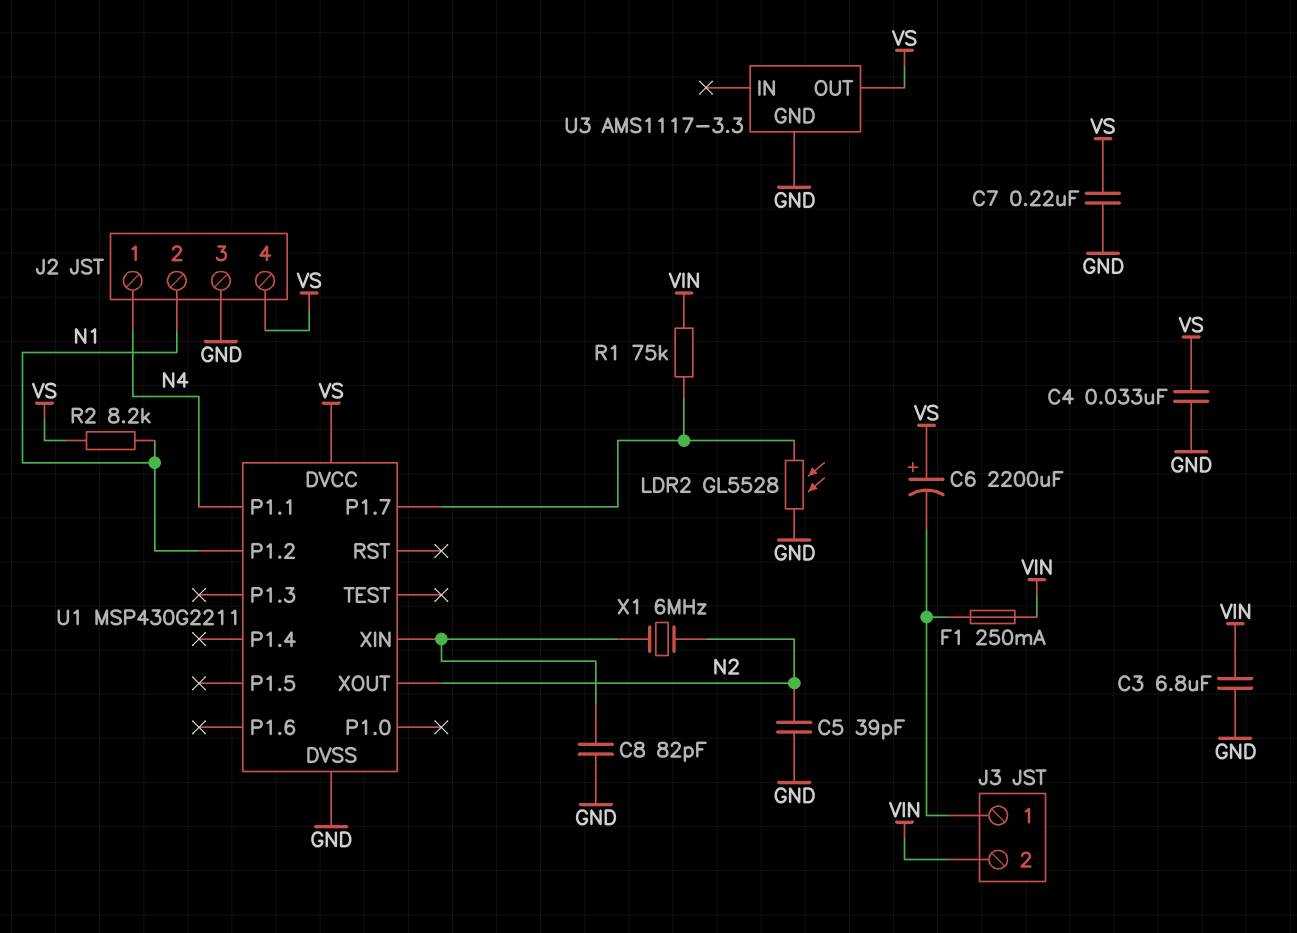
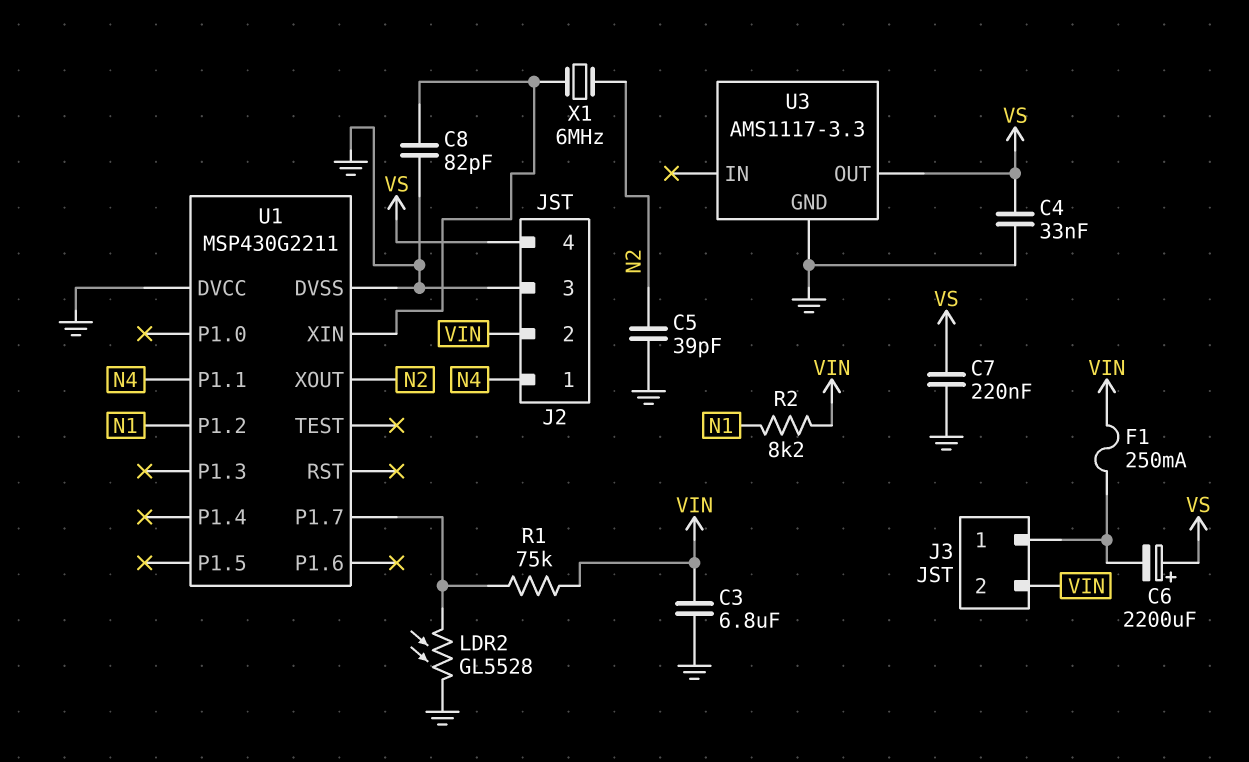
J2 pin 2: N1 -> VIN
R2: 8.2k (N1, VS) -> 8.2k (N1, VIN)
U1 pin DVCC: VS -> GND

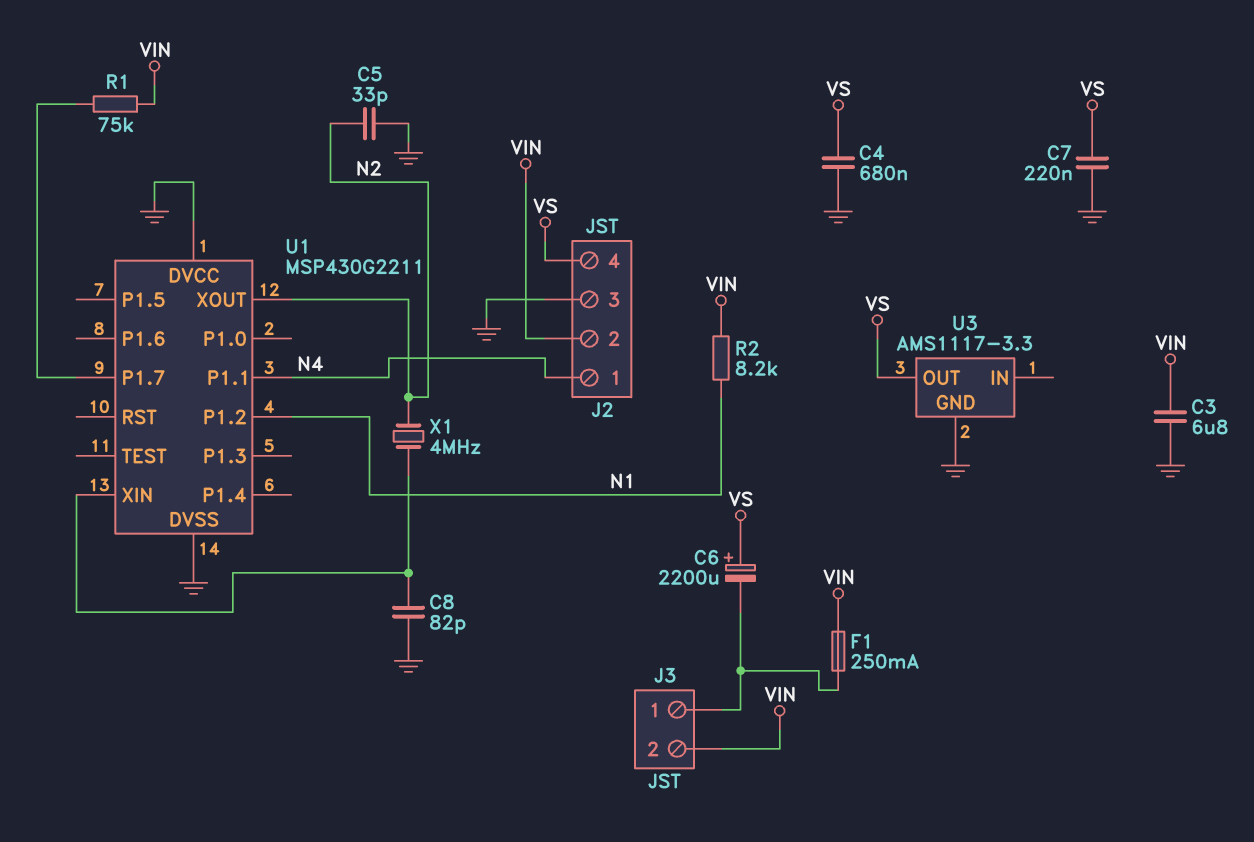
C4: 33nF (GND, VS) -> 680nF (GND, VS)
C5: 39pF (GND, N2) -> 33pF (GND, N2)
LDR2: GL5528 (GND, U1/P1.7) -> none
X1: 6MHz (N2, U1/XIN) -> 4MHz (N2, U1/XIN)

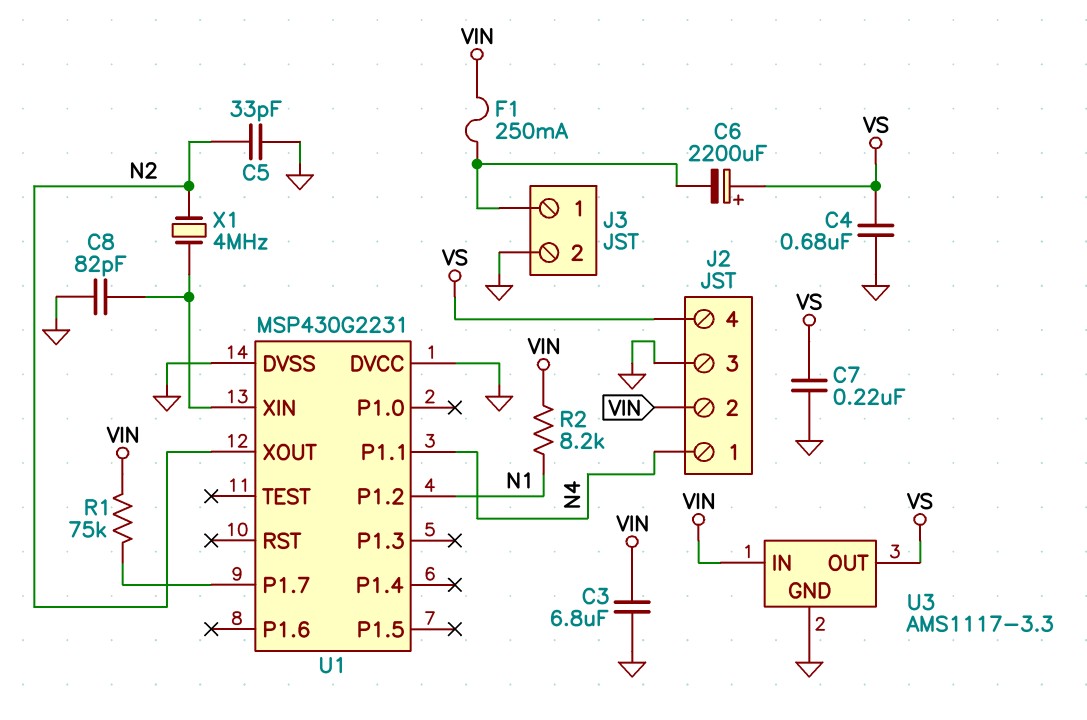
J3 pin 2: VIN -> GND
U1: MSP430G2211 -> MSP430G2231
U3 pin IN: none -> VIN

